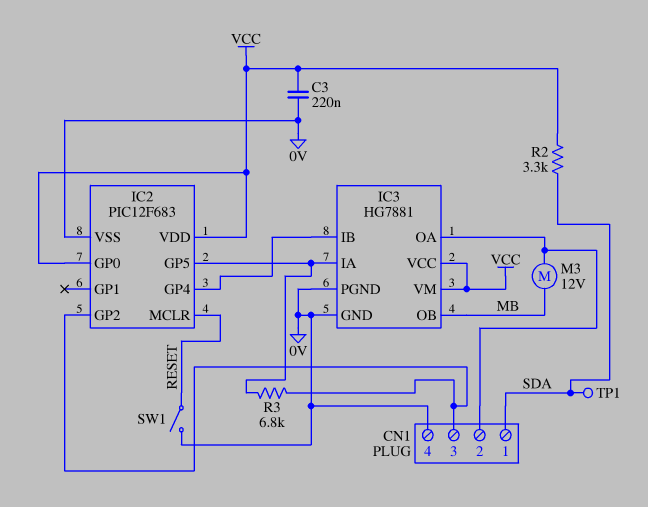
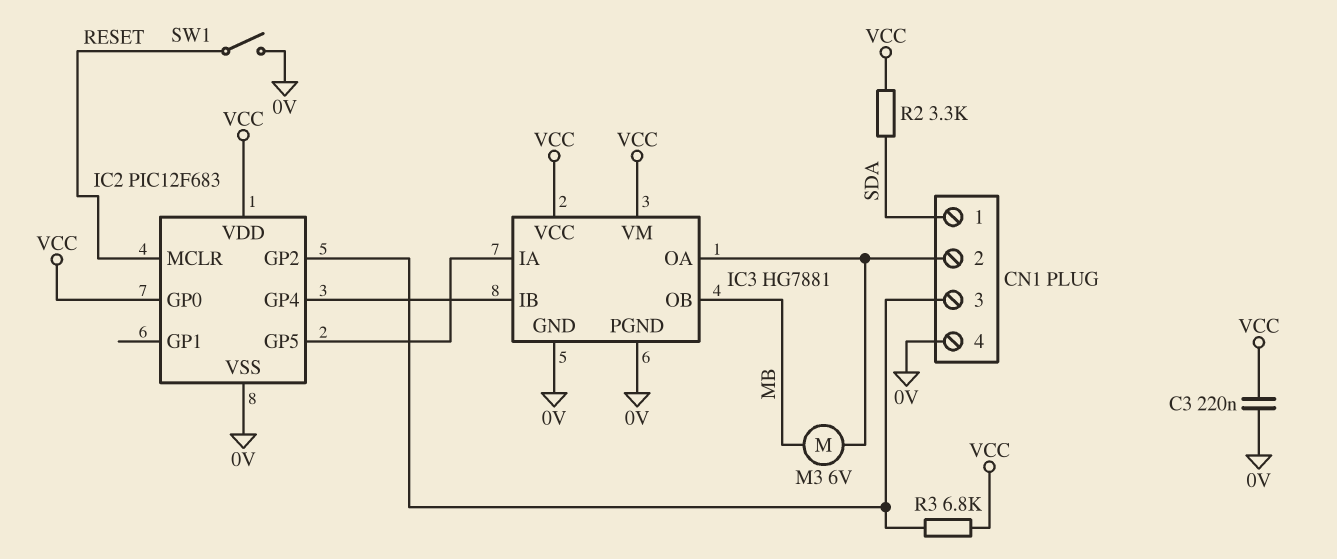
M3: motor 12V (CN1/2, MB) -> motor 6V (CN1/2, MB)
R3: 6.8k (CN1/3, IC2/GP5) -> 6.8k (CN1/3, VCC)
TP1: test point (SDA) -> none

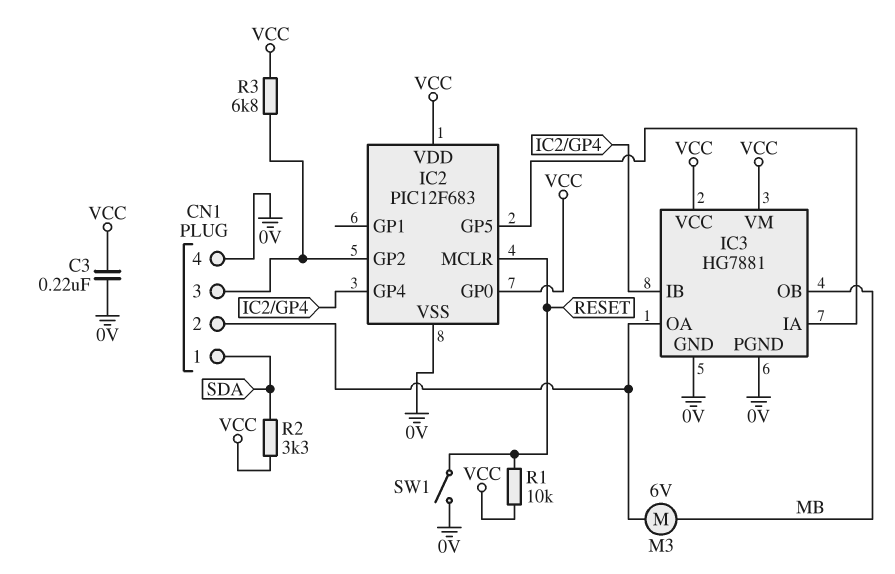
R1: none -> 10k (RESET, VCC)

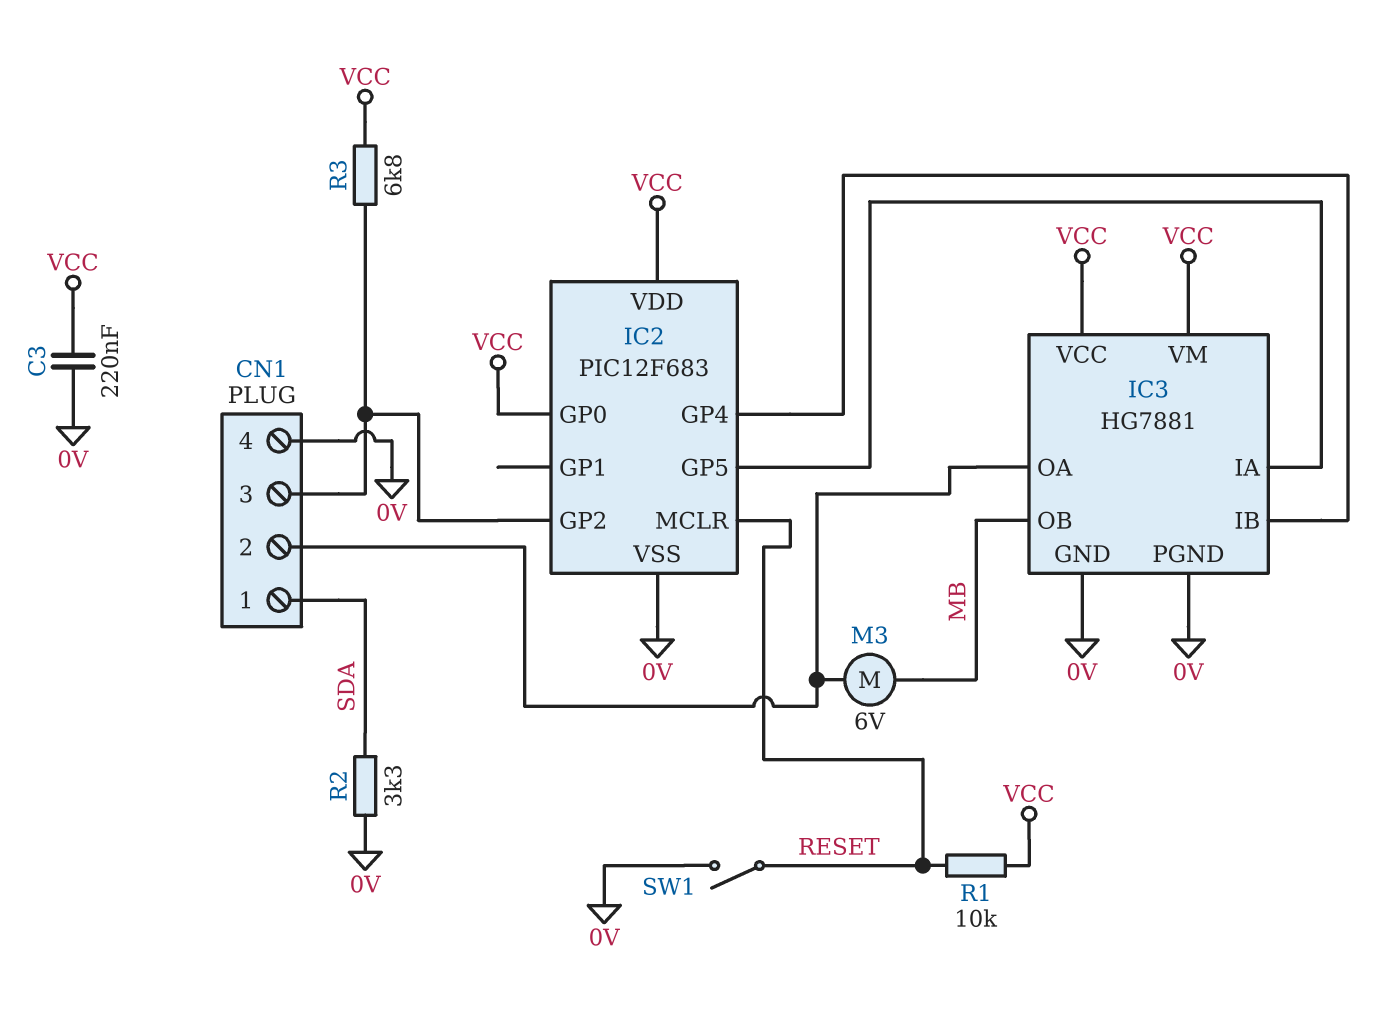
R2: 3.3k (SDA, VCC) -> 3.3k (0V, SDA)

